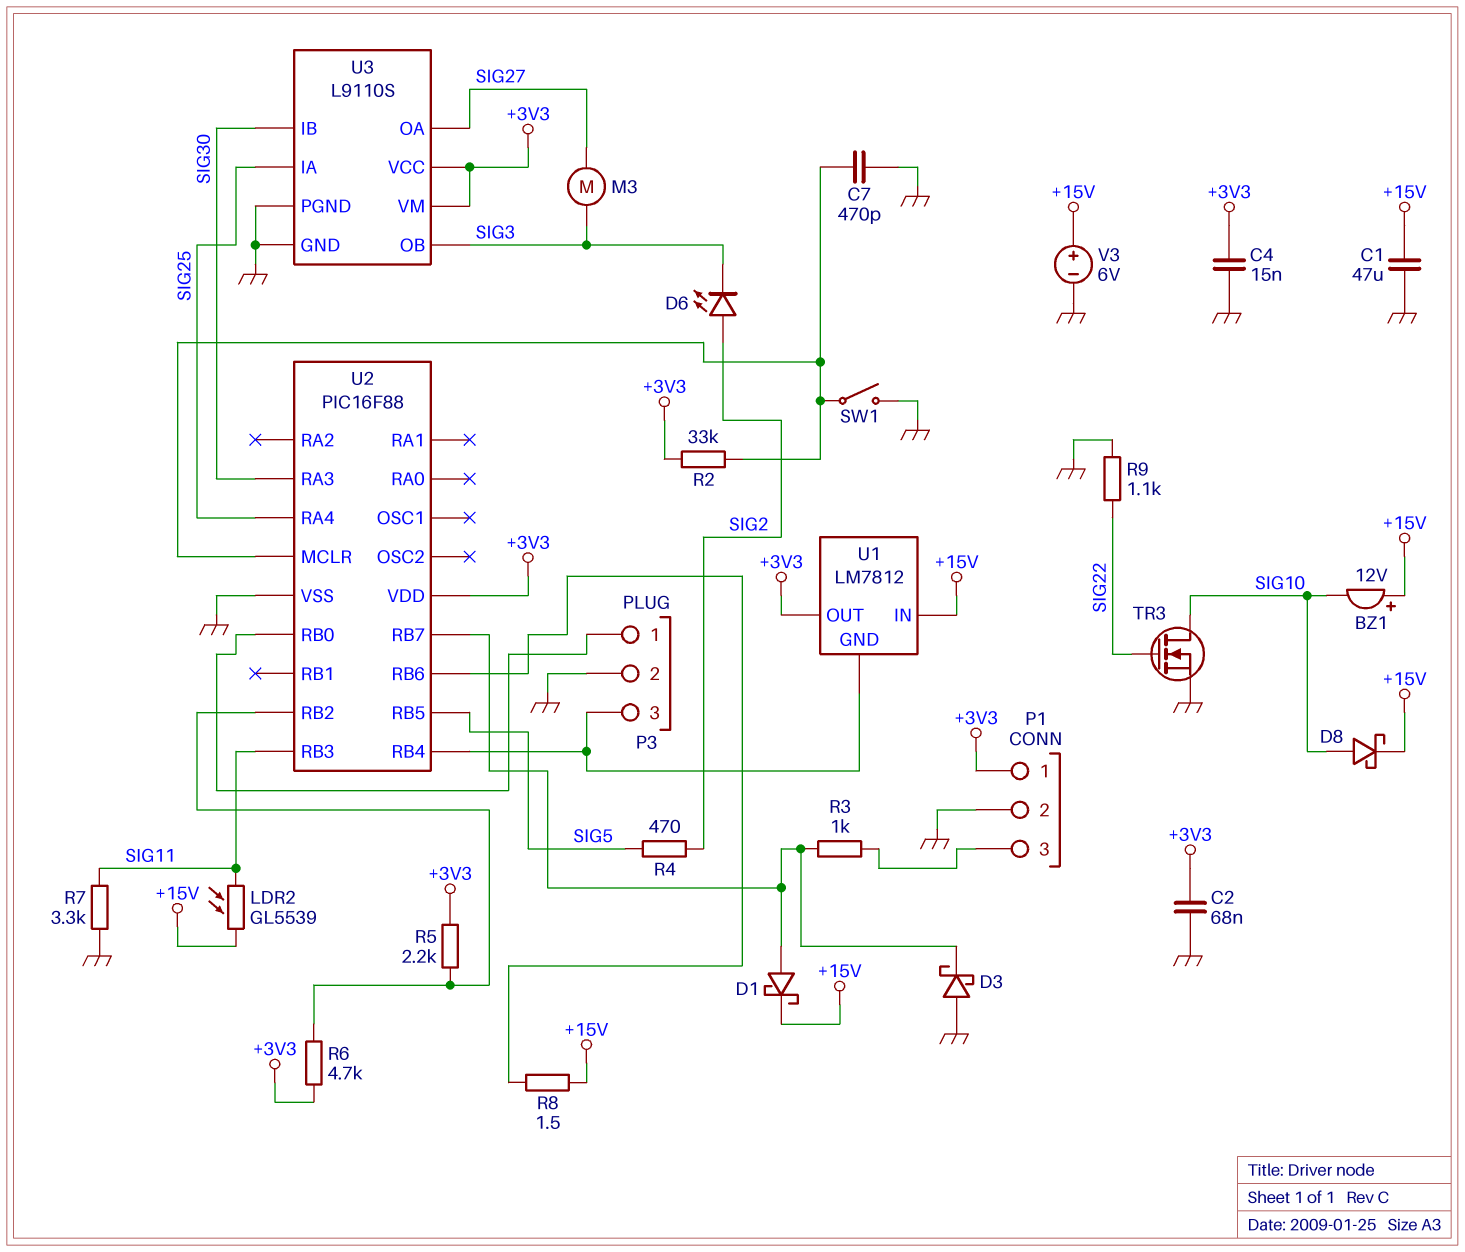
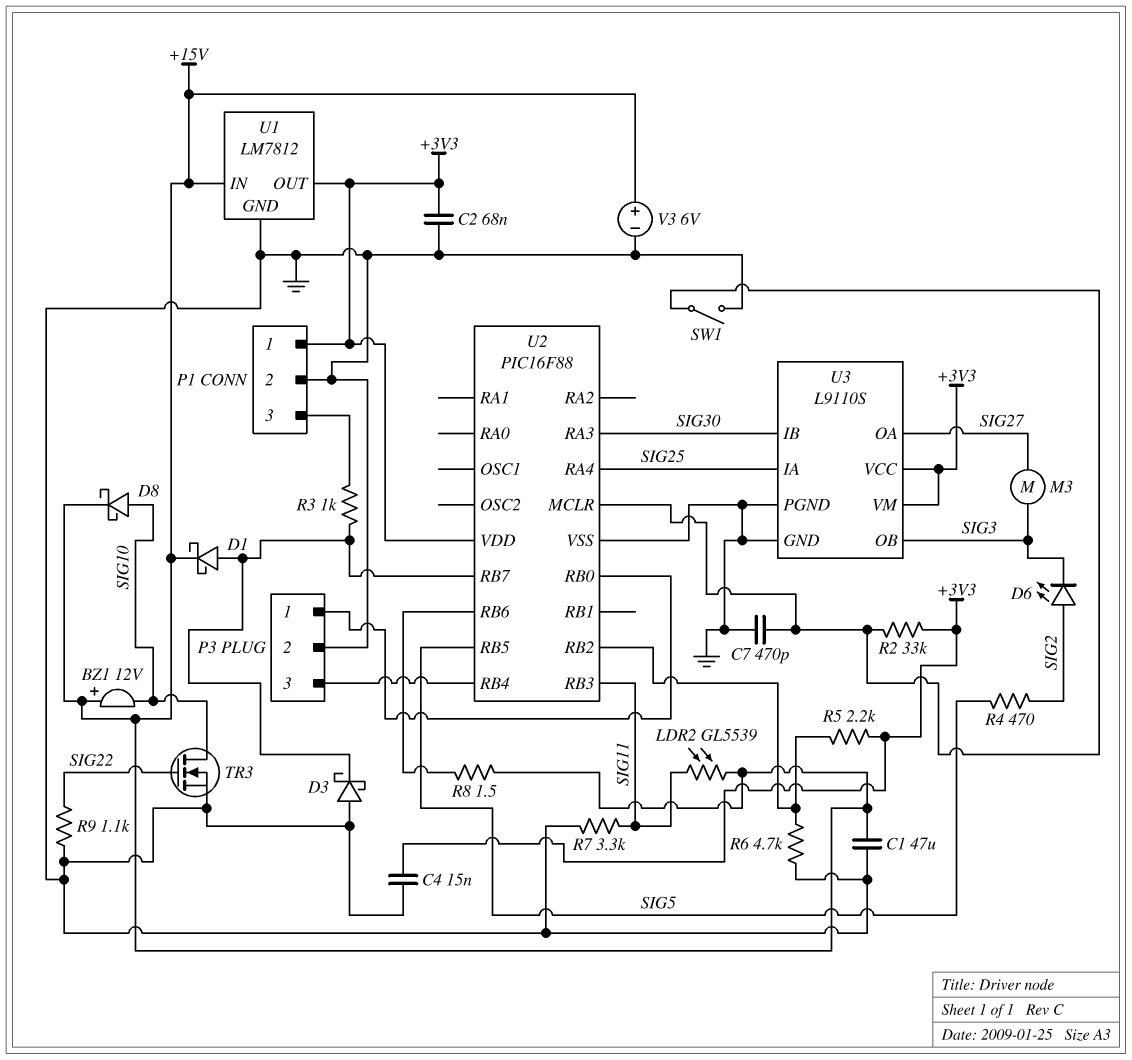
R6: 4.7k (+3V3, U2/RB2) -> 4.7k (GND, U2/RB2)
U1 pin GND: P3/3 -> GND

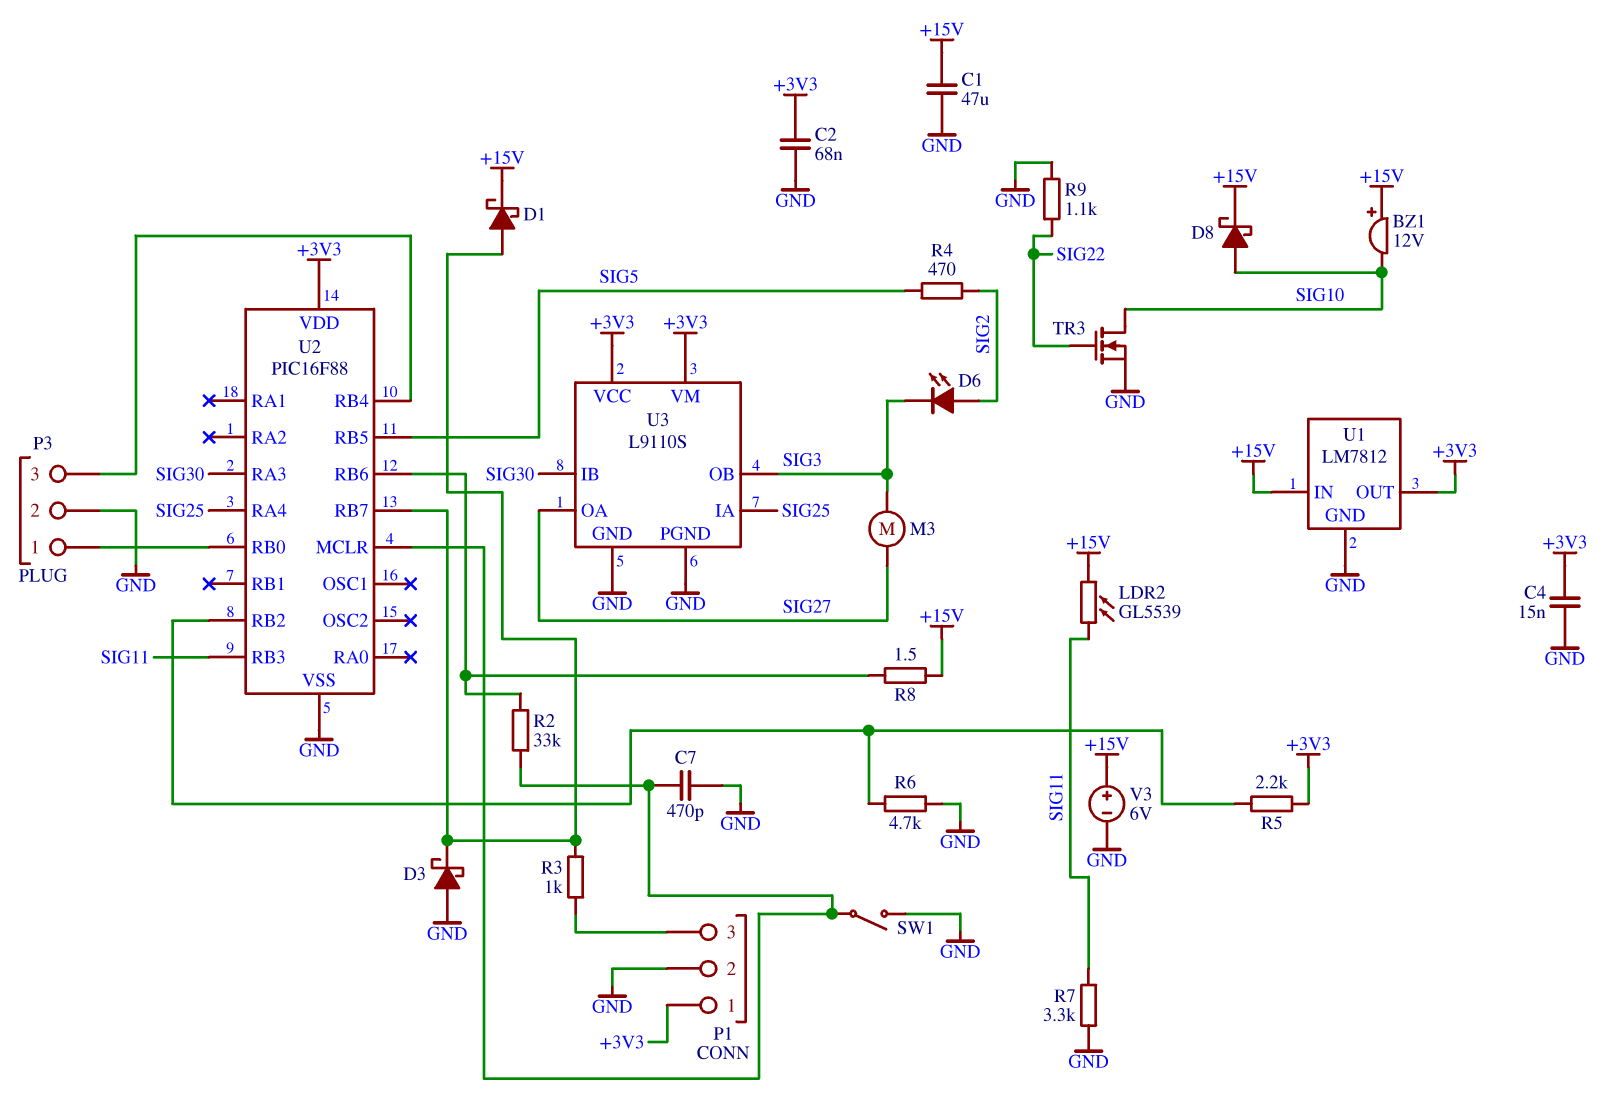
R2: 33k (+3V3, U2/MCLR) -> 33k (U2/MCLR, U2/RB6)

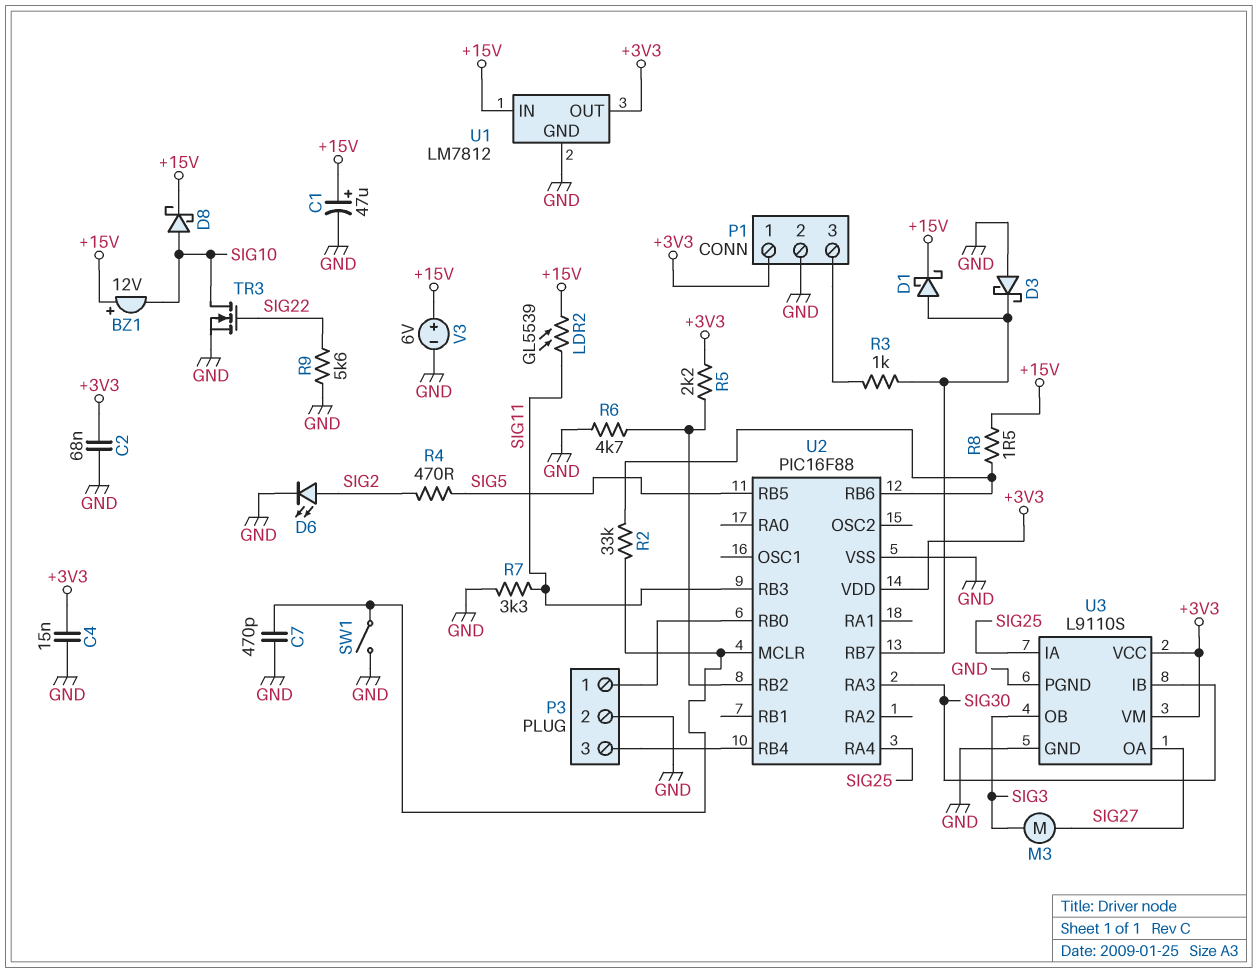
C1: 47uF (+15V, GND) -> 47uF (plus +15V, minus GND)
D6: LED (A SIG2, K SIG3) -> LED (A SIG2, K GND)
R9: 1.1k (GND, SIG22) -> 5.6k (GND, SIG22)

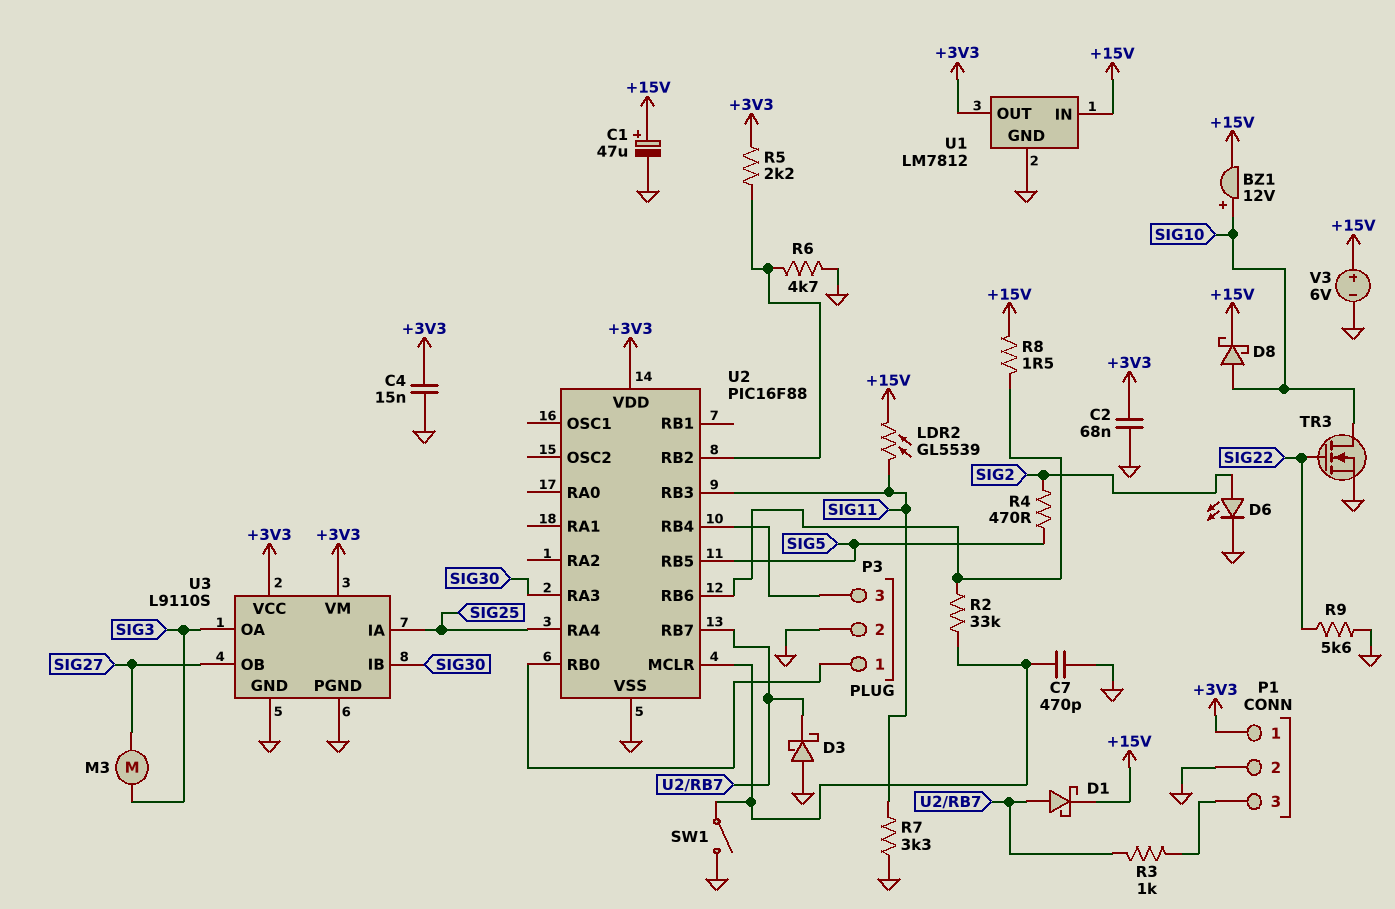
BZ1: buzzer 12V (plus +15V, minus SIG10) -> buzzer 12V (plus SIG10, minus +15V)
U3 pin OA: SIG27 -> SIG3
U3 pin OB: SIG3 -> SIG27

